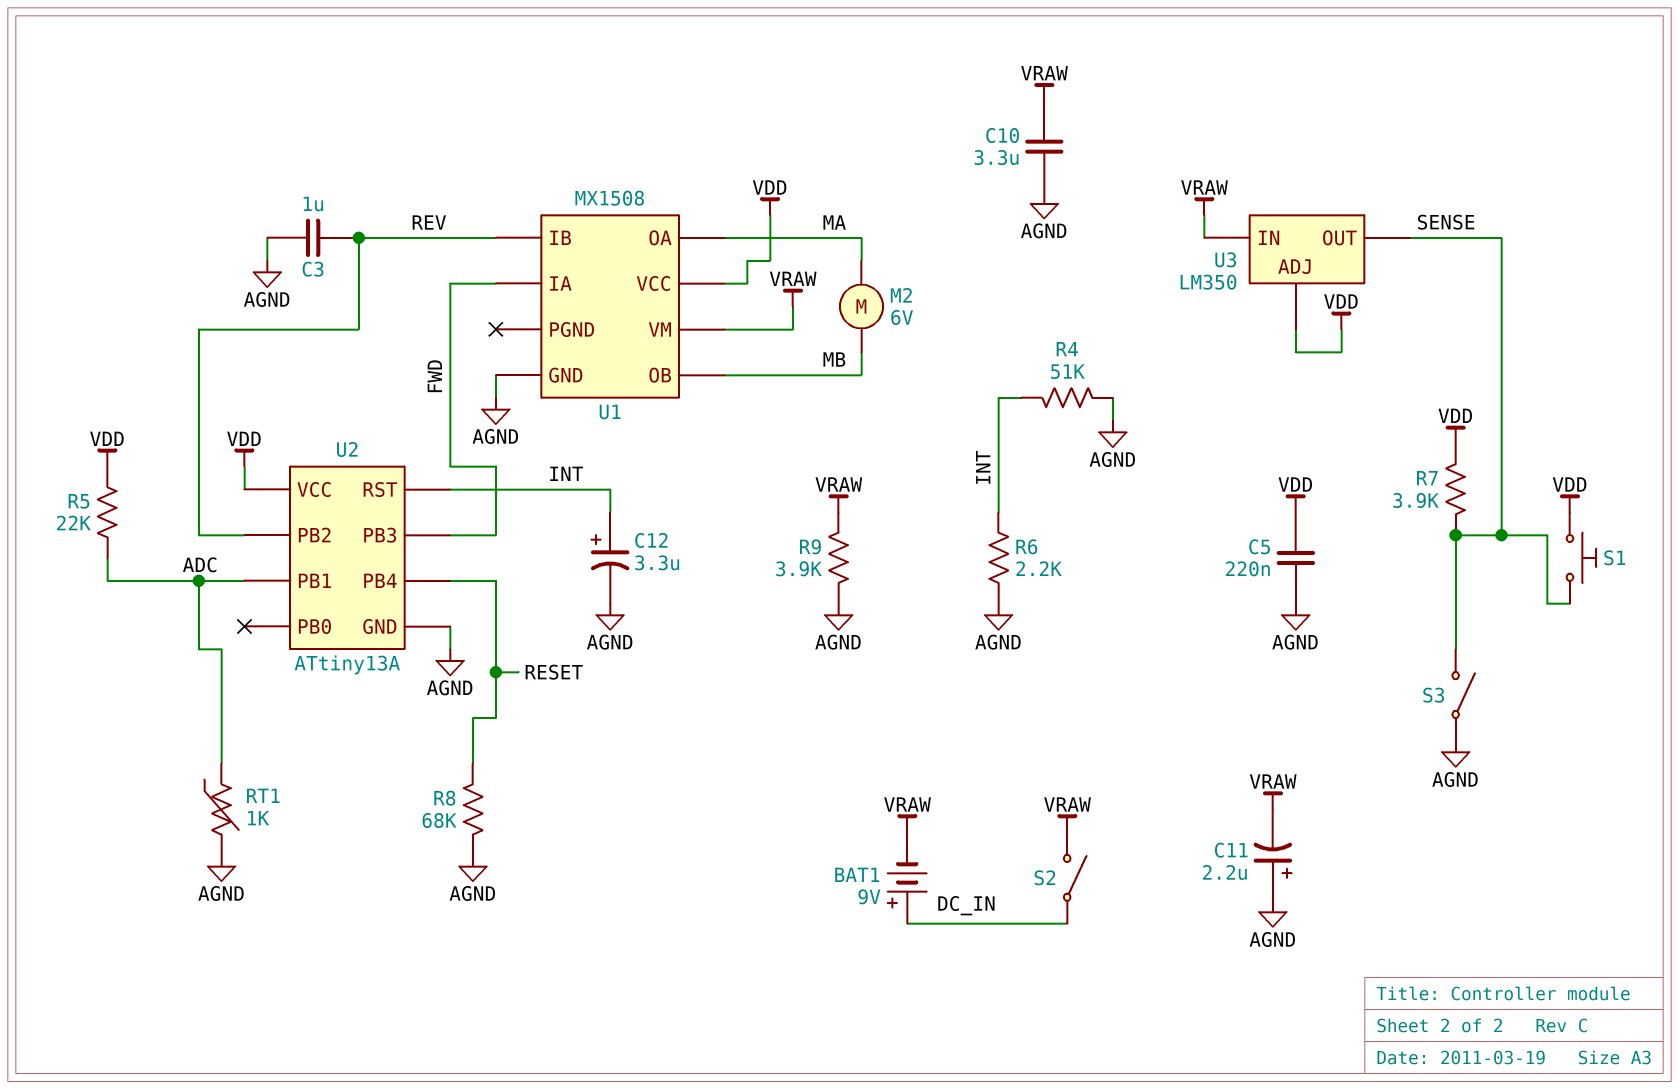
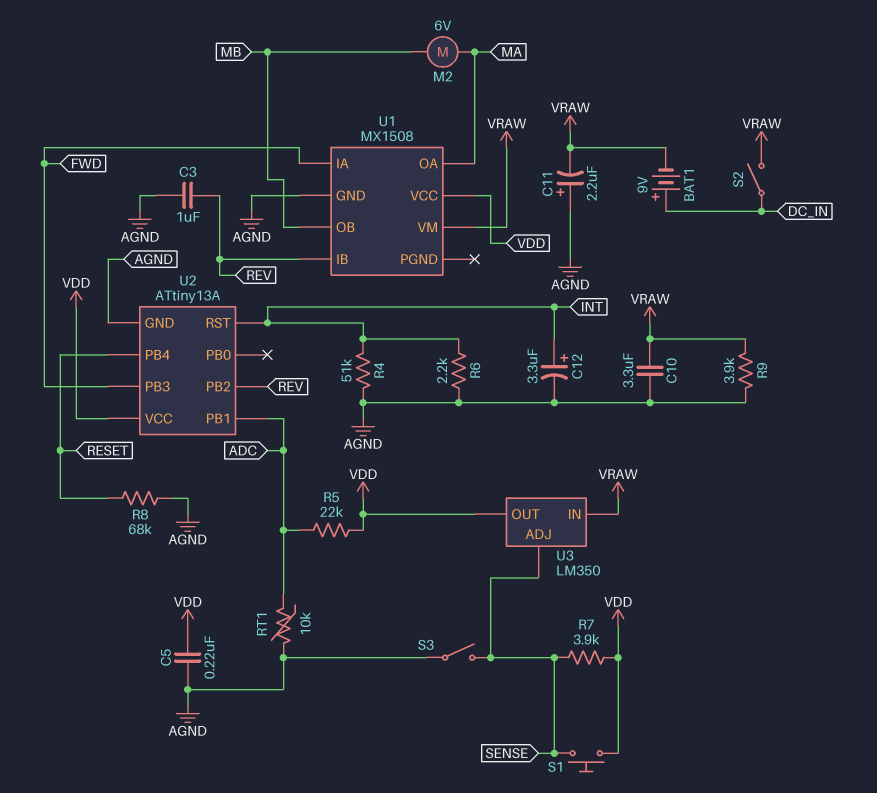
RT1: 1k (ADC, AGND) -> 10k (ADC, AGND)
U3 pin ADJ: VDD -> SENSE
U3 pin OUT: SENSE -> VDD

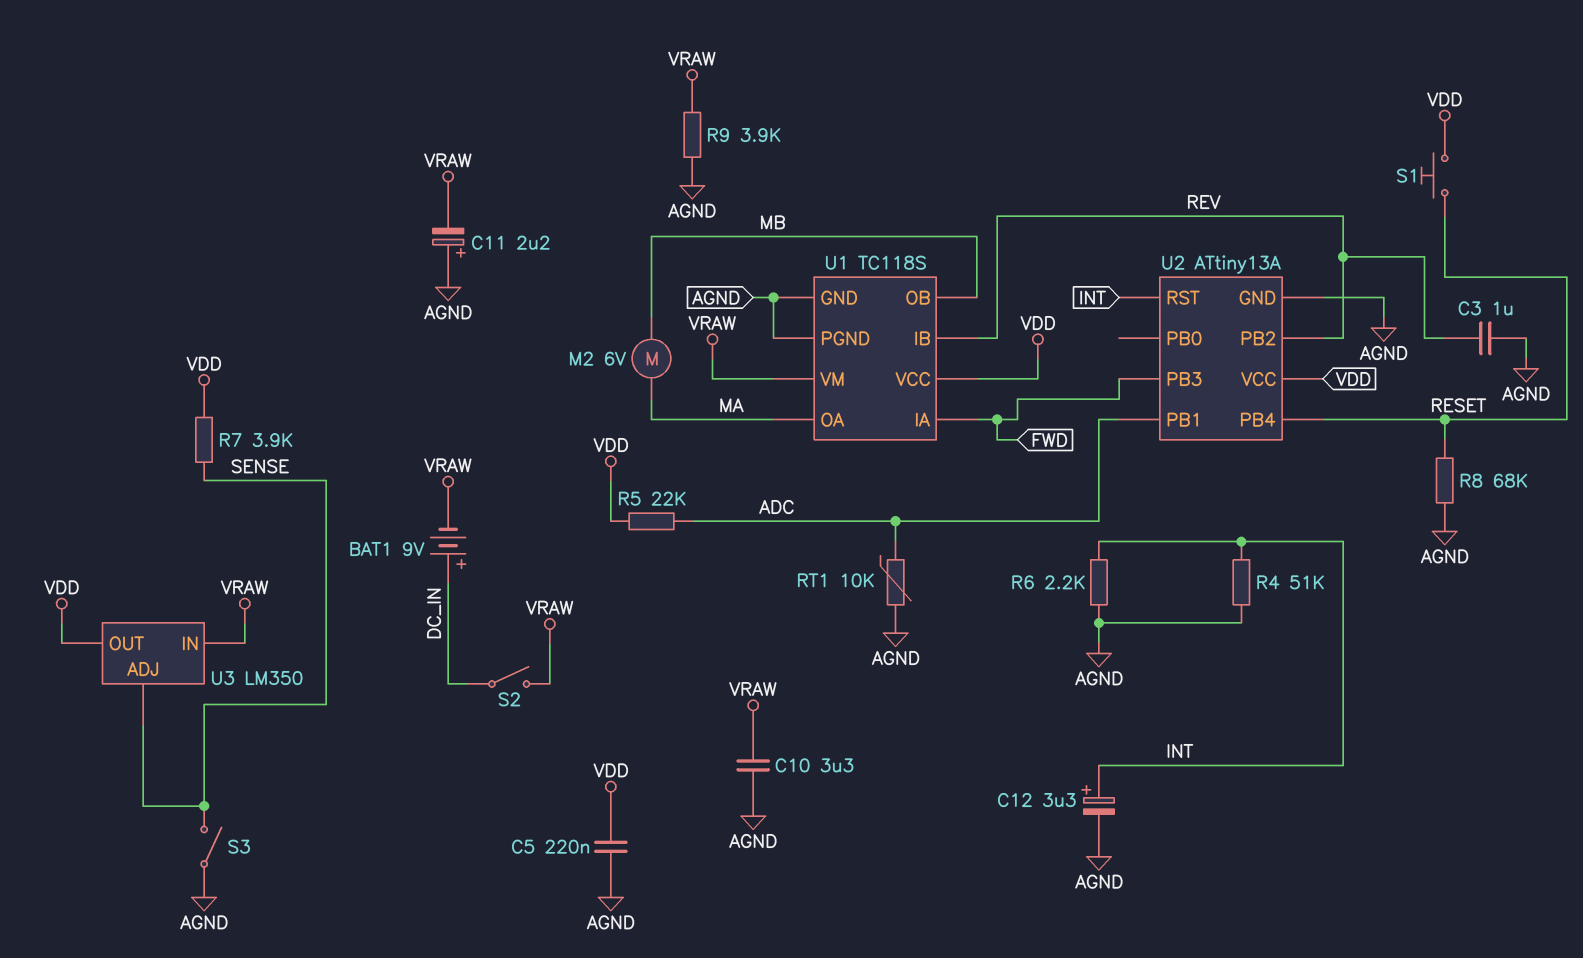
S1: button (SENSE, VDD) -> button (RESET, VDD)
U1: MX1508 -> TC118S
U1 pin PGND: none -> AGND

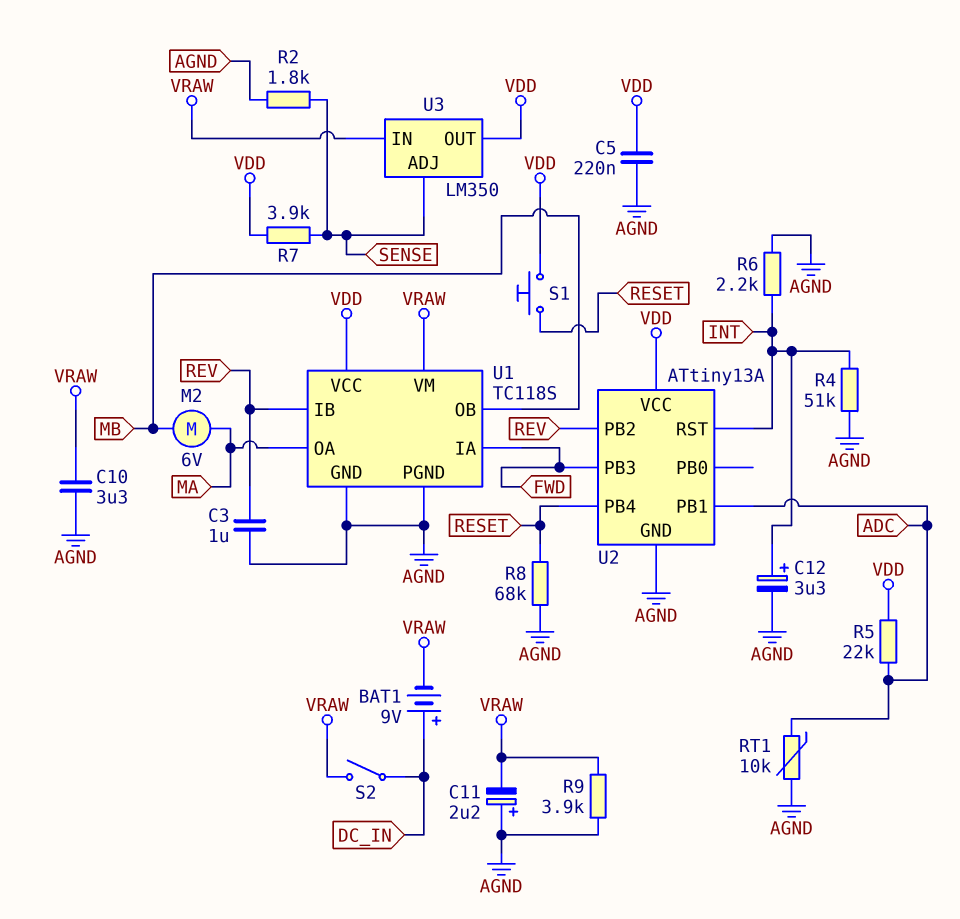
R2: none -> 1.8k (AGND, SENSE)
S3: switch (AGND, SENSE) -> none

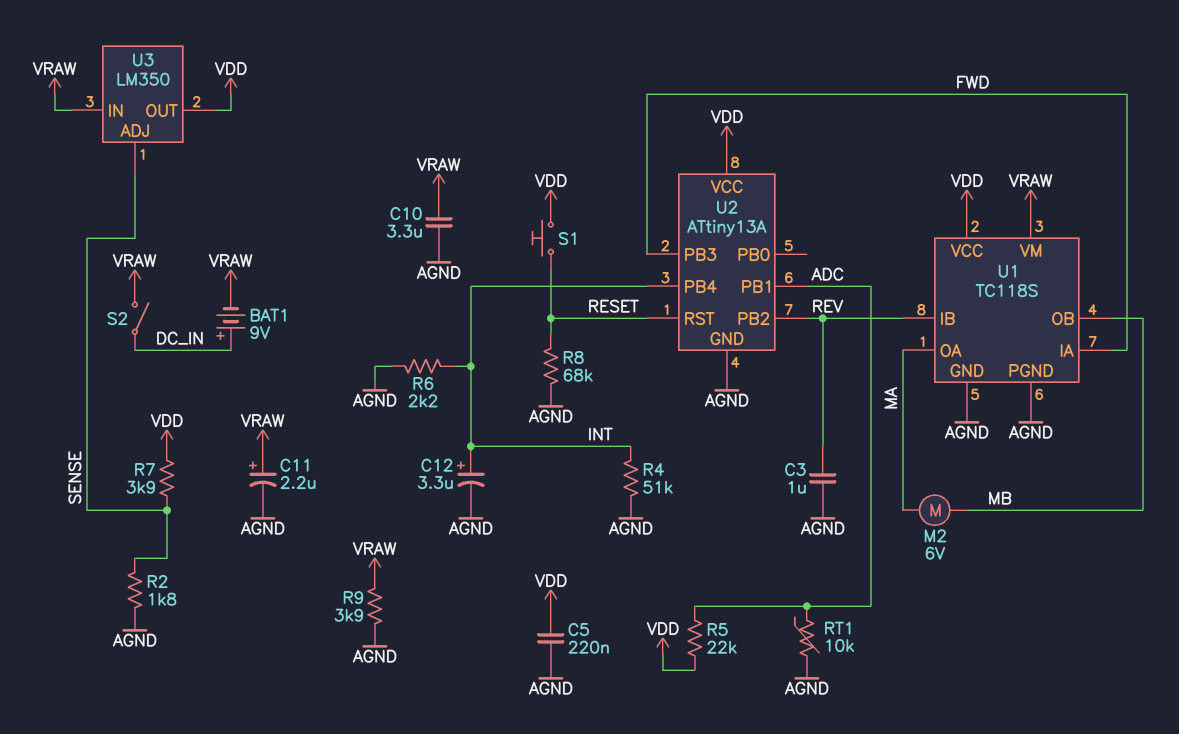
C11: 2.2uF (plus AGND, minus VRAW) -> 2.2uF (plus VRAW, minus AGND)
U2 pin PB4: RESET -> INT
U2 pin RST: INT -> RESET

